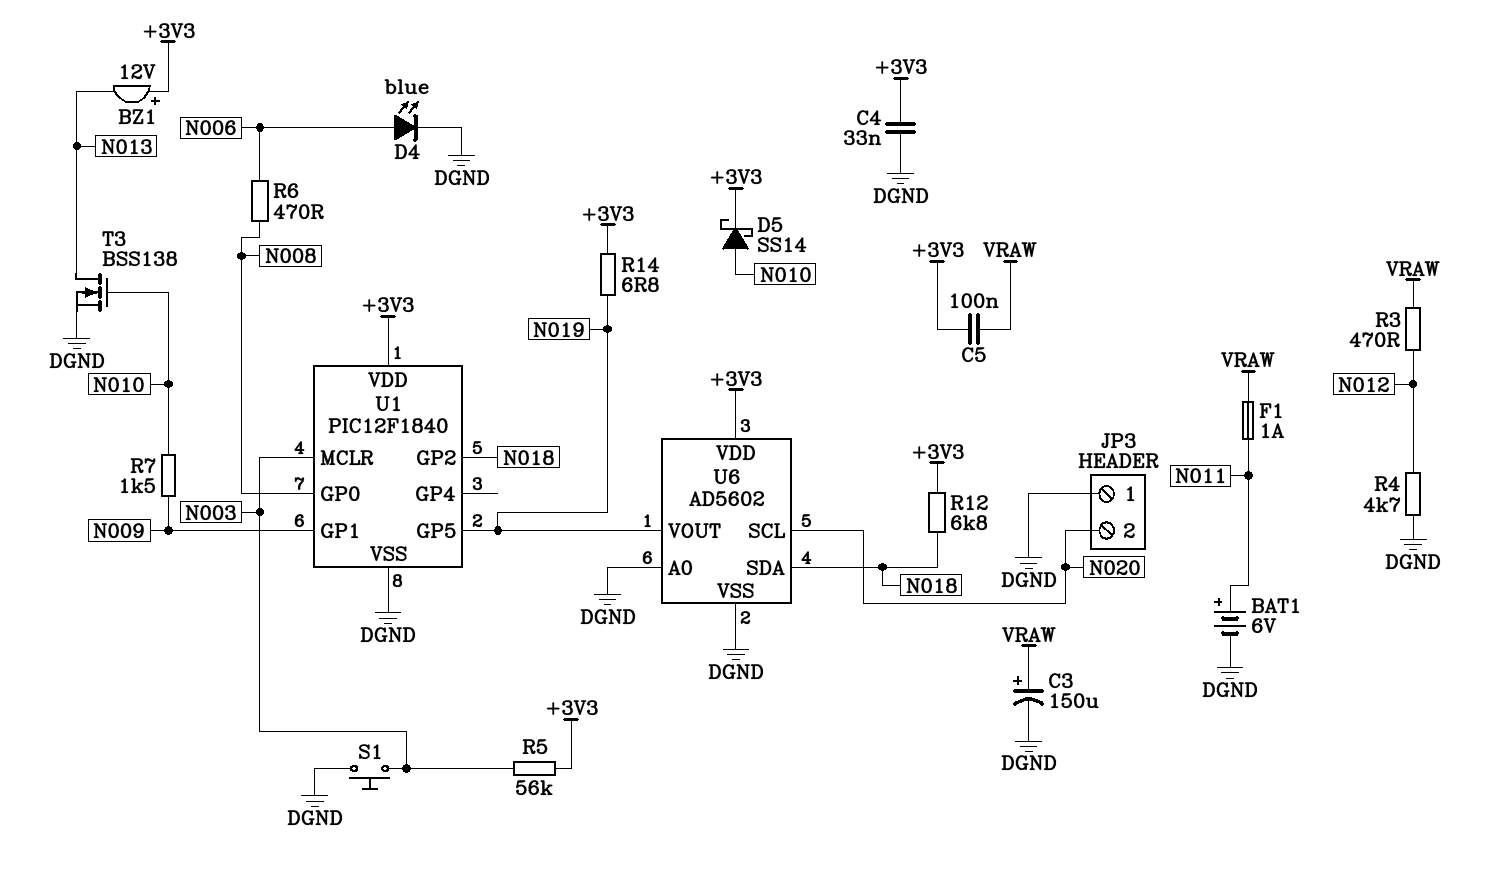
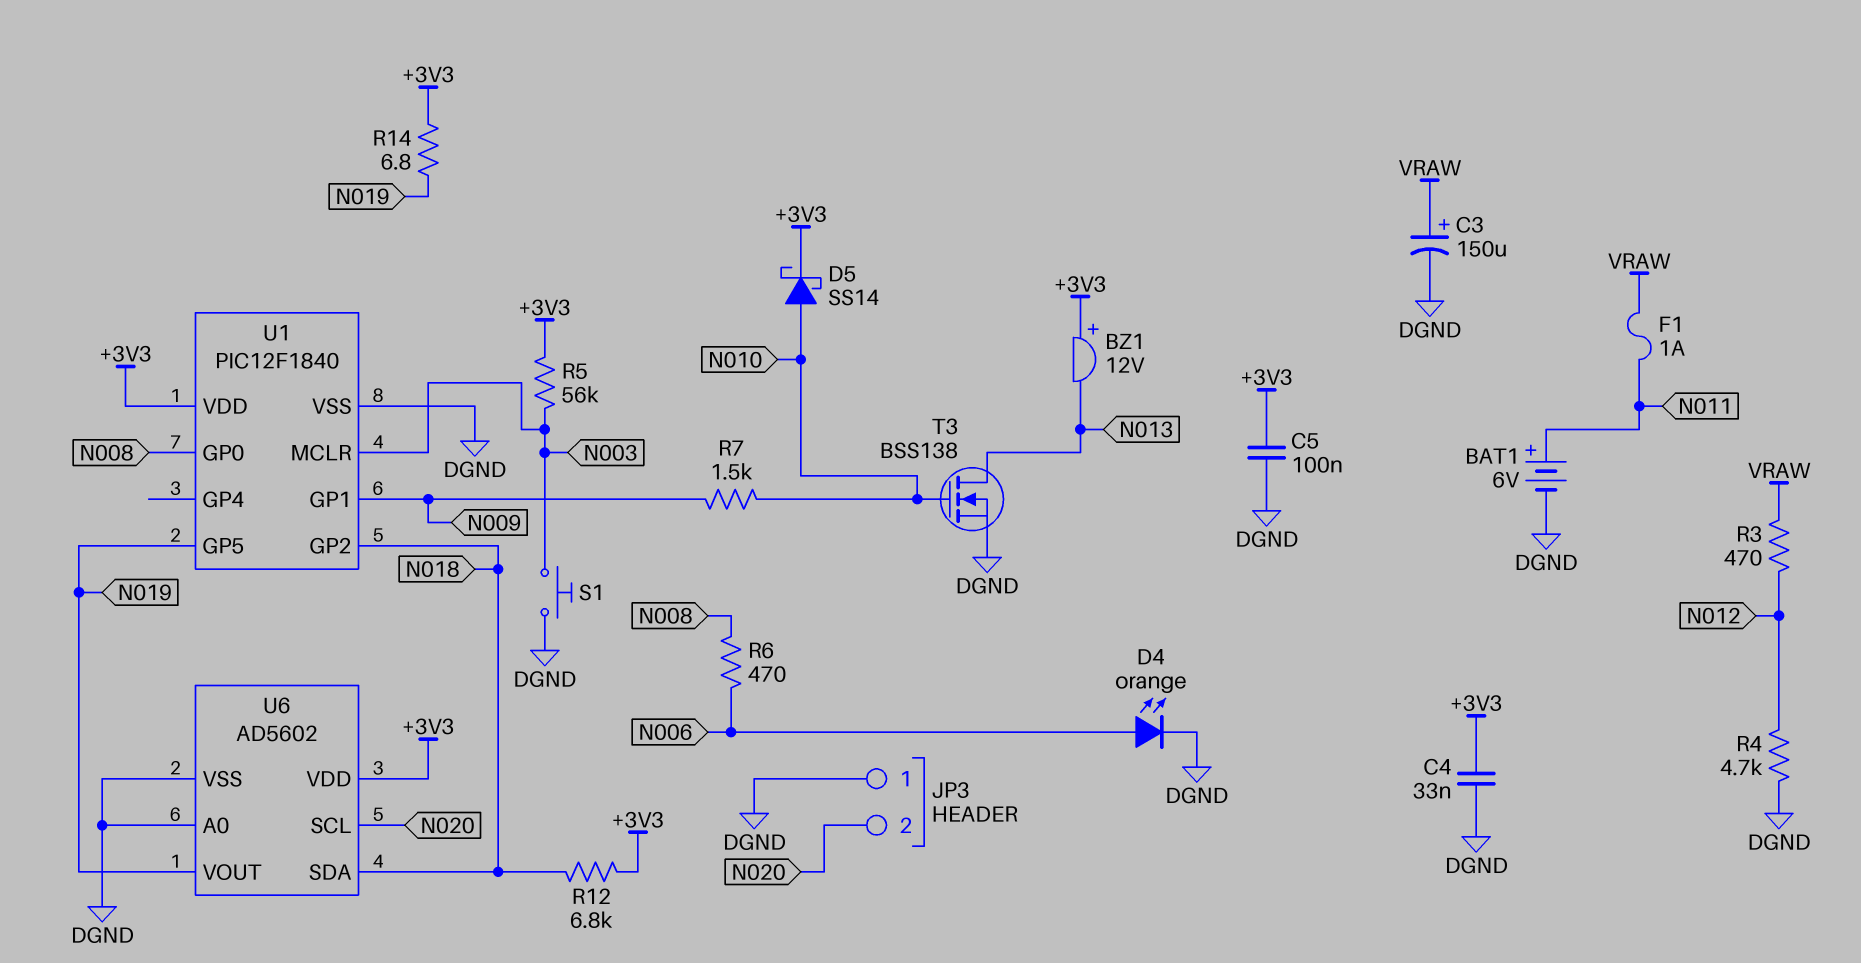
C5: 100nF (+3V3, VRAW) -> 100nF (+3V3, DGND)
D4: LED blue (A N006, K DGND) -> LED orange (A N006, K DGND)

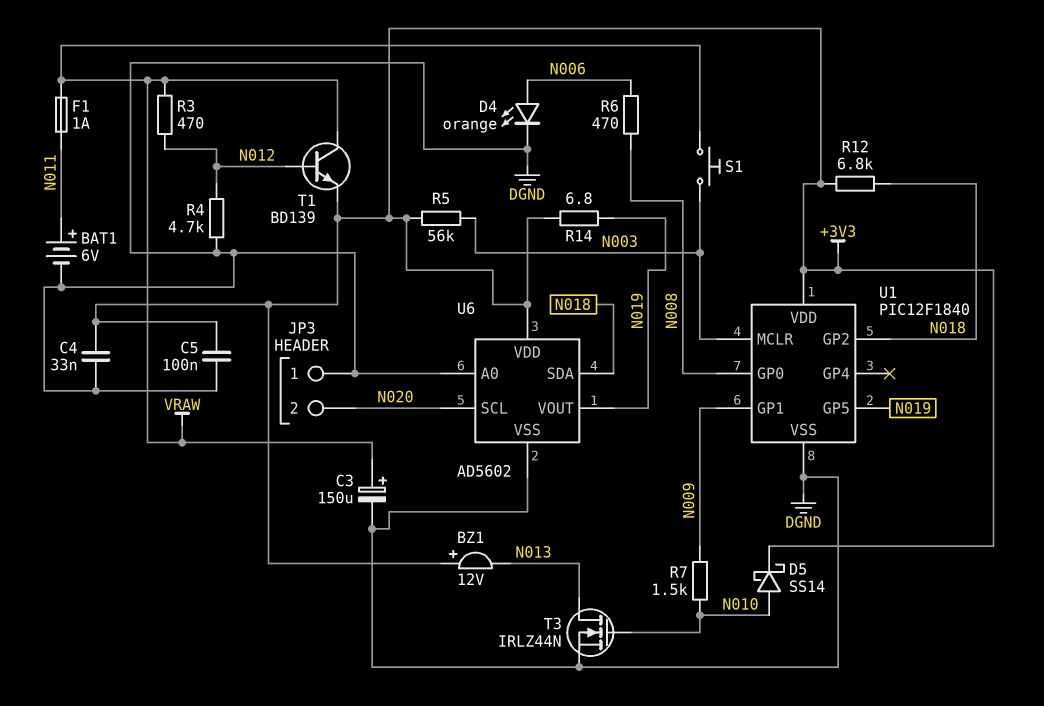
S1: button (DGND, N003) -> button (N003, VRAW)
T1: none -> NPN BD139 (B N012, C VRAW, E +3V3)
T3: NMOS BSS138 (G N010, D N013, S DGND) -> NMOS IRLZ44N (G N010, D N013, S DGND)

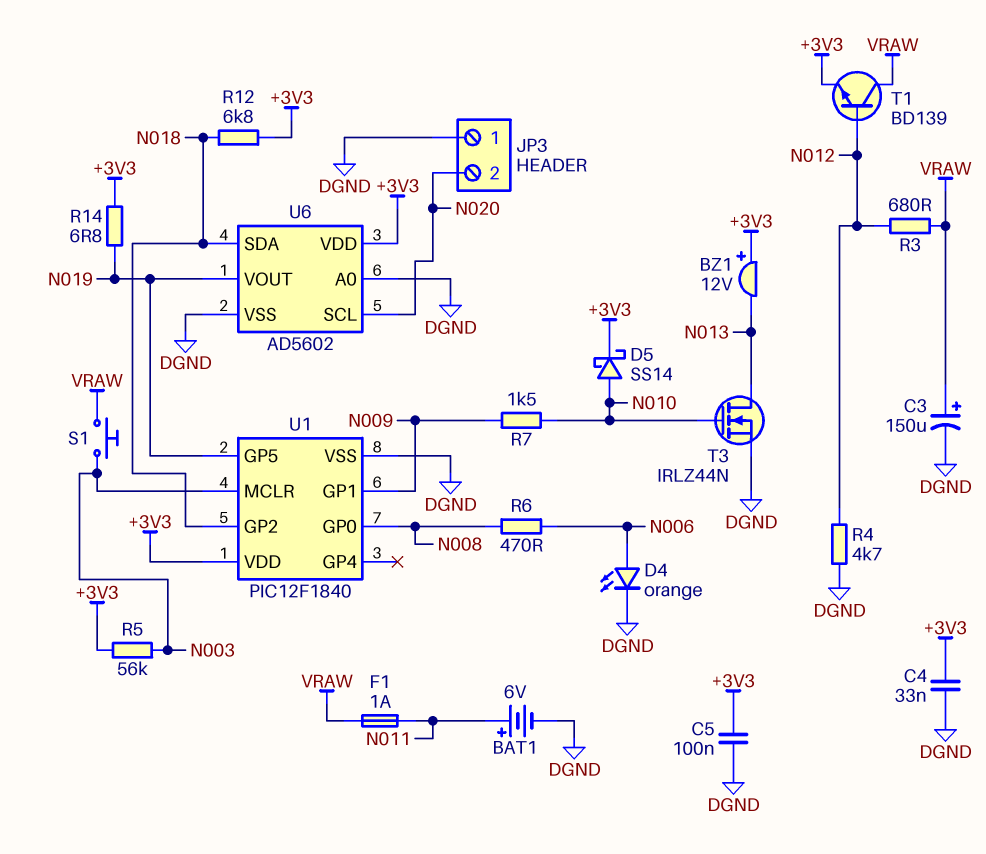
R3: 470 (N012, VRAW) -> 680 (N012, VRAW)

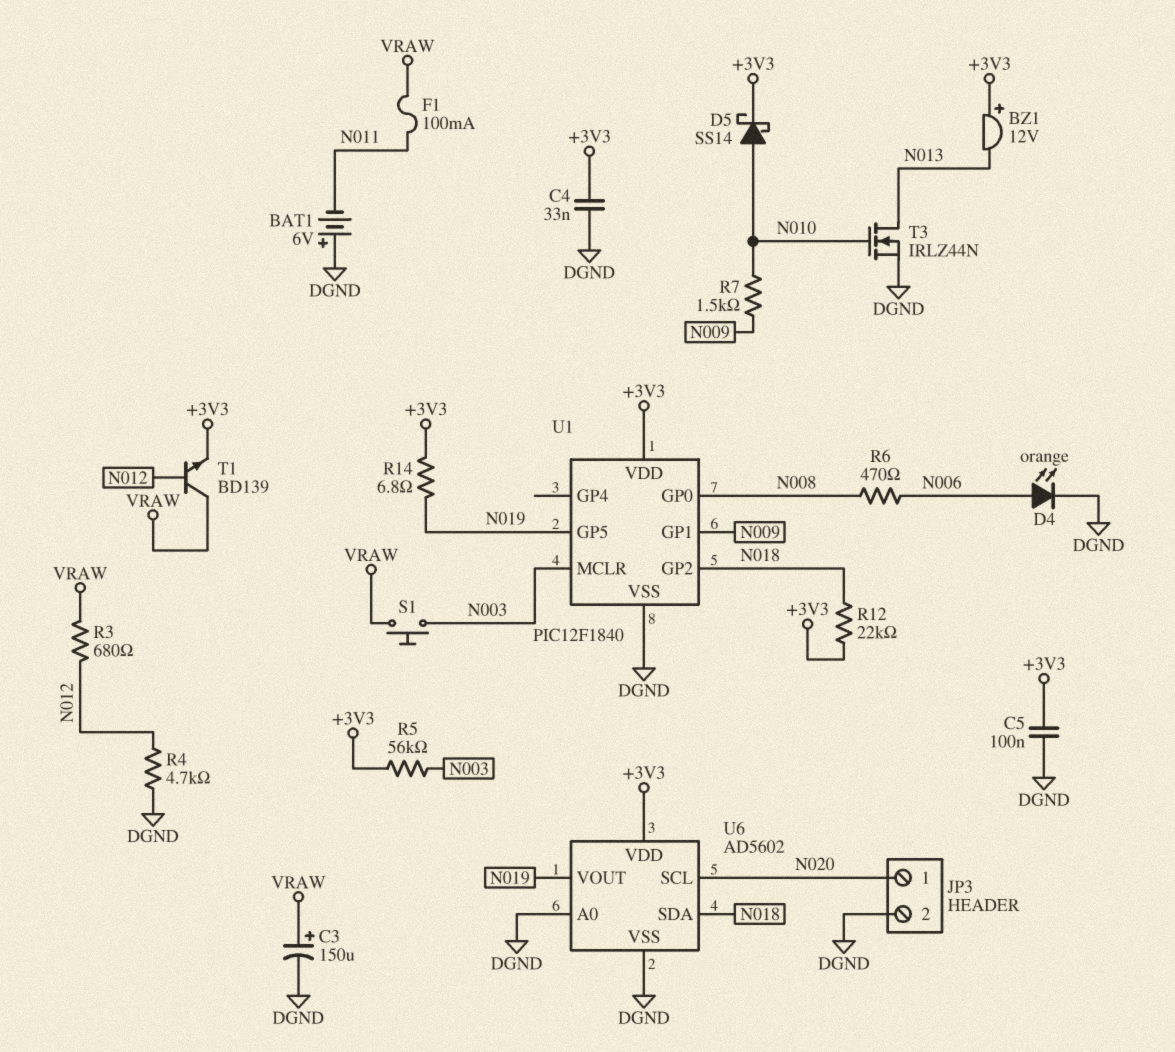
BAT1: 6V (plus N011, minus DGND) -> 6V (plus DGND, minus N011)
F1: 1A (N011, VRAW) -> 100mA (N011, VRAW)
JP3 pin 1: DGND -> N020
JP3 pin 2: N020 -> DGND
R12: 6.8k (+3V3, N018) -> 22k (+3V3, N018)

